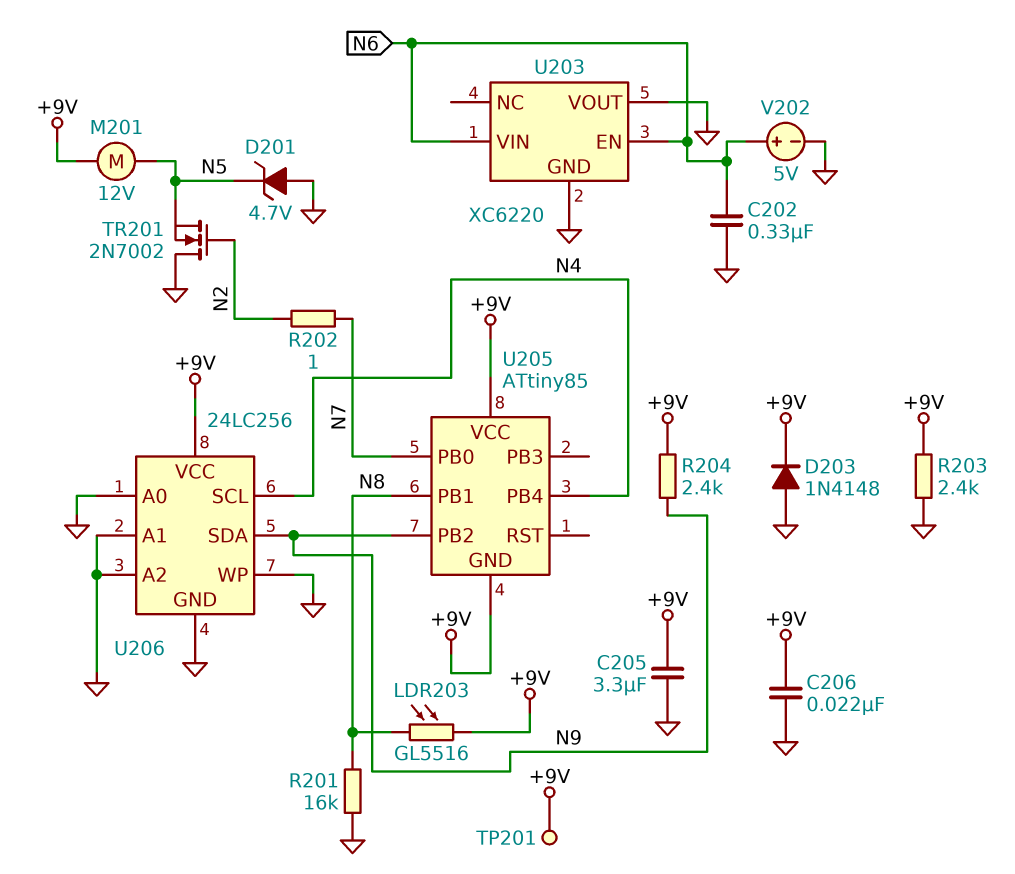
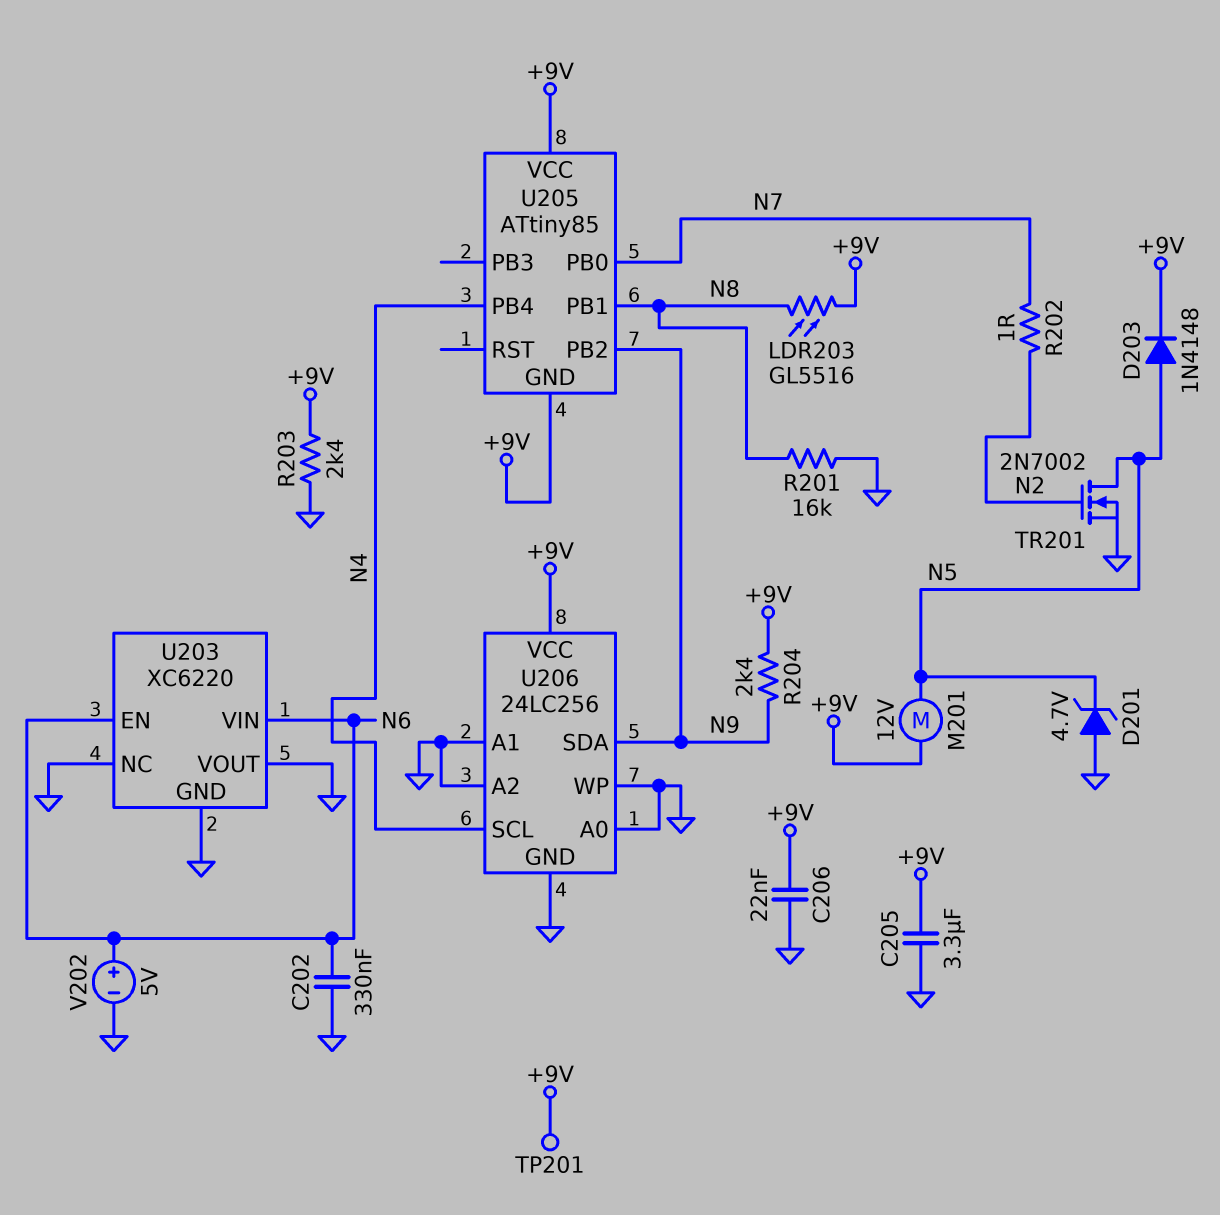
D203: diode 1N4148 (A GND, K +9V) -> diode 1N4148 (A N5, K +9V)
TR201: NMOS 2N7002 (G N2, D GND, S N5) -> NMOS 2N7002 (G N2, D N5, S GND)
U203 pin NC: none -> GND

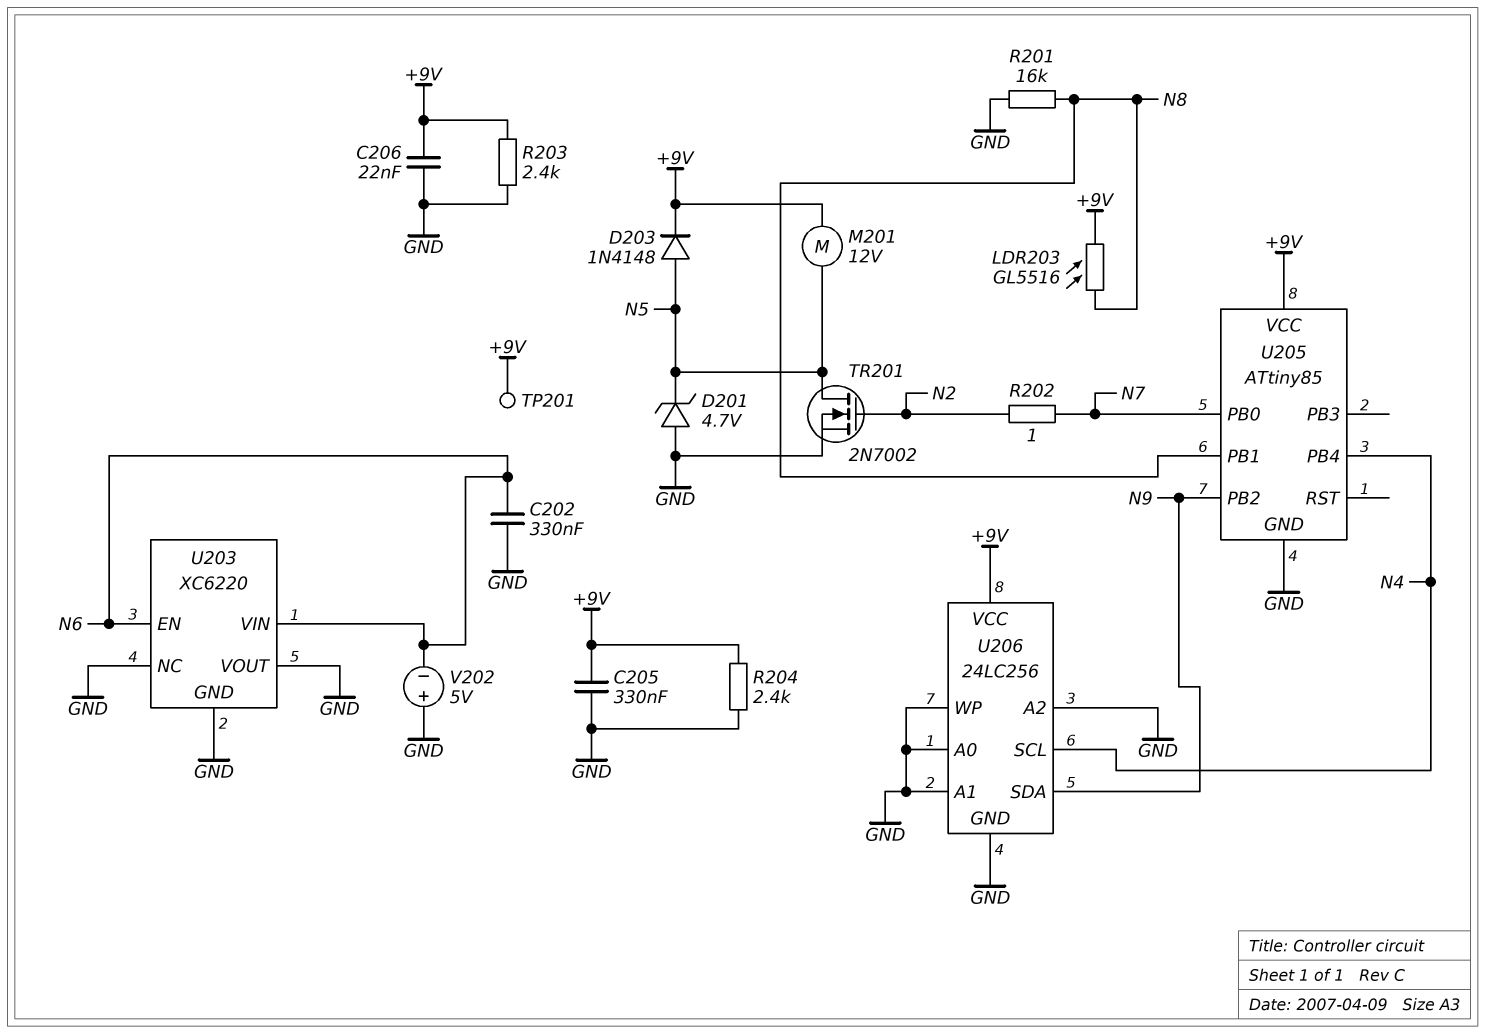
C205: 3.3uF (+9V, GND) -> 330nF (+9V, GND)
R204: 2.4k (+9V, N9) -> 2.4k (+9V, GND)
U205 pin GND: +9V -> GND
V202: 5V (plus N6, minus GND) -> 5V (plus GND, minus N6)

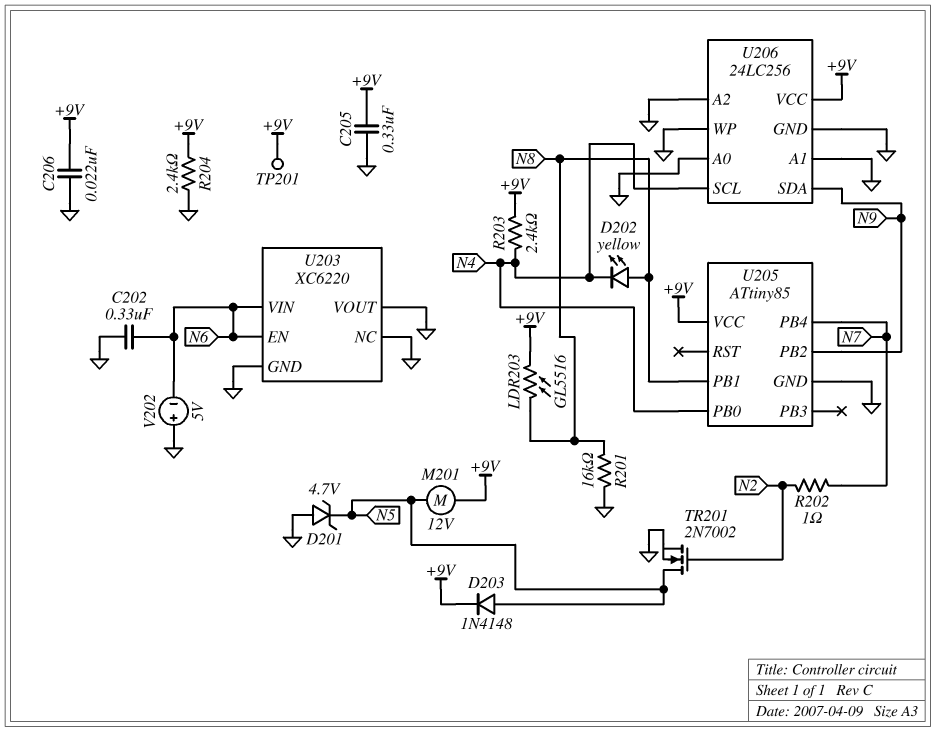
D202: none -> LED yellow (A N8, K N4)
R203: 2.4k (+9V, GND) -> 2.4k (+9V, N4)
U205 pin PB0: N7 -> N4
U205 pin PB4: N4 -> N7

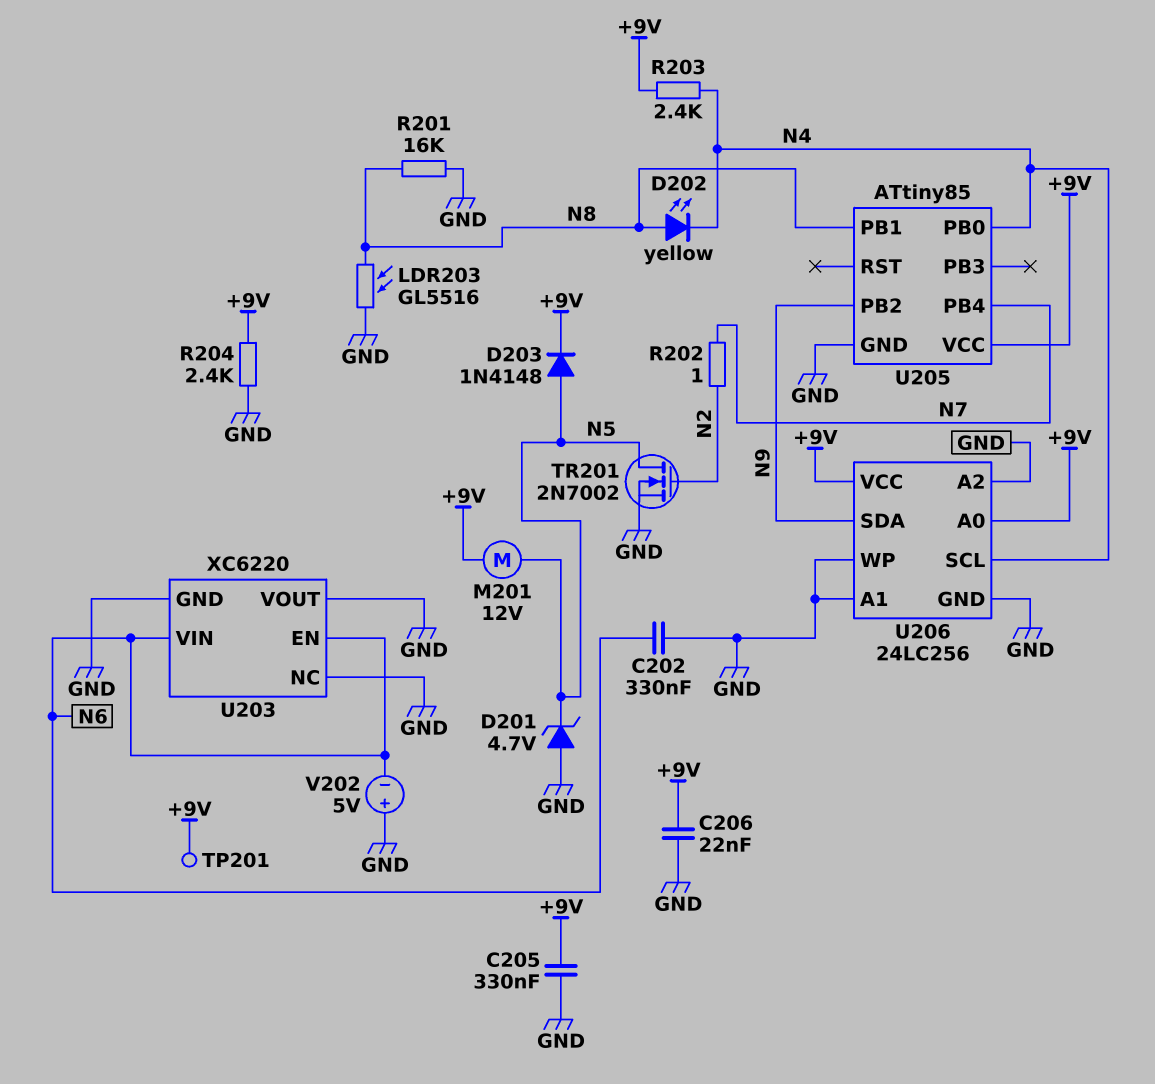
LDR203: GL5516 (+9V, N8) -> GL5516 (GND, N8)
U206 pin A0: GND -> +9V

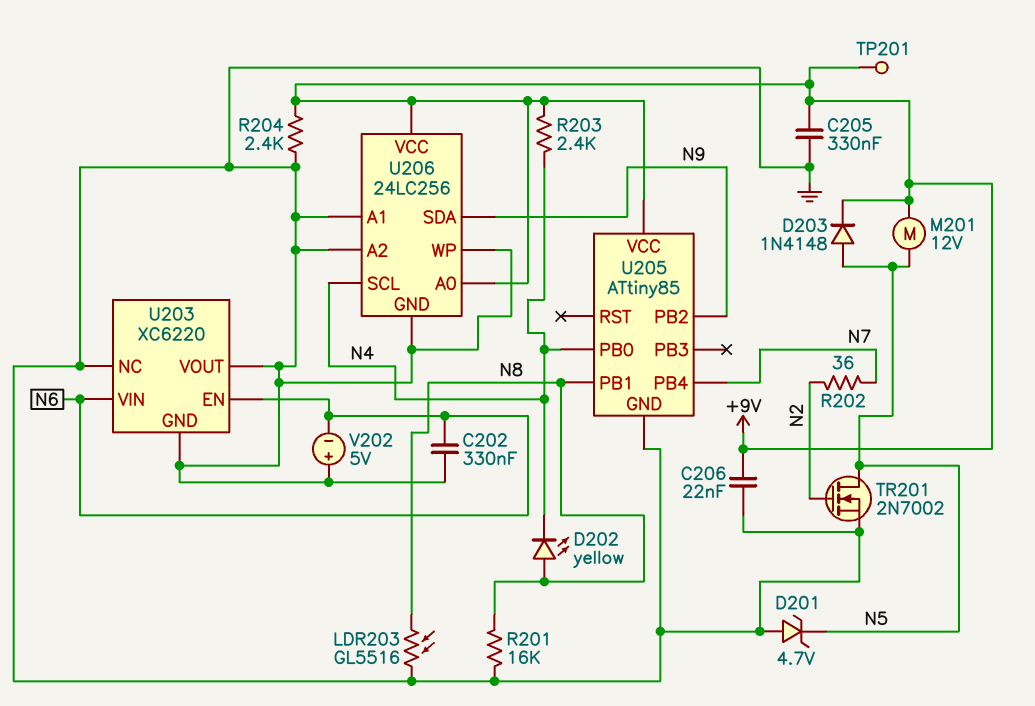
R202: 1 (N2, N7) -> 36 (N2, N7)

